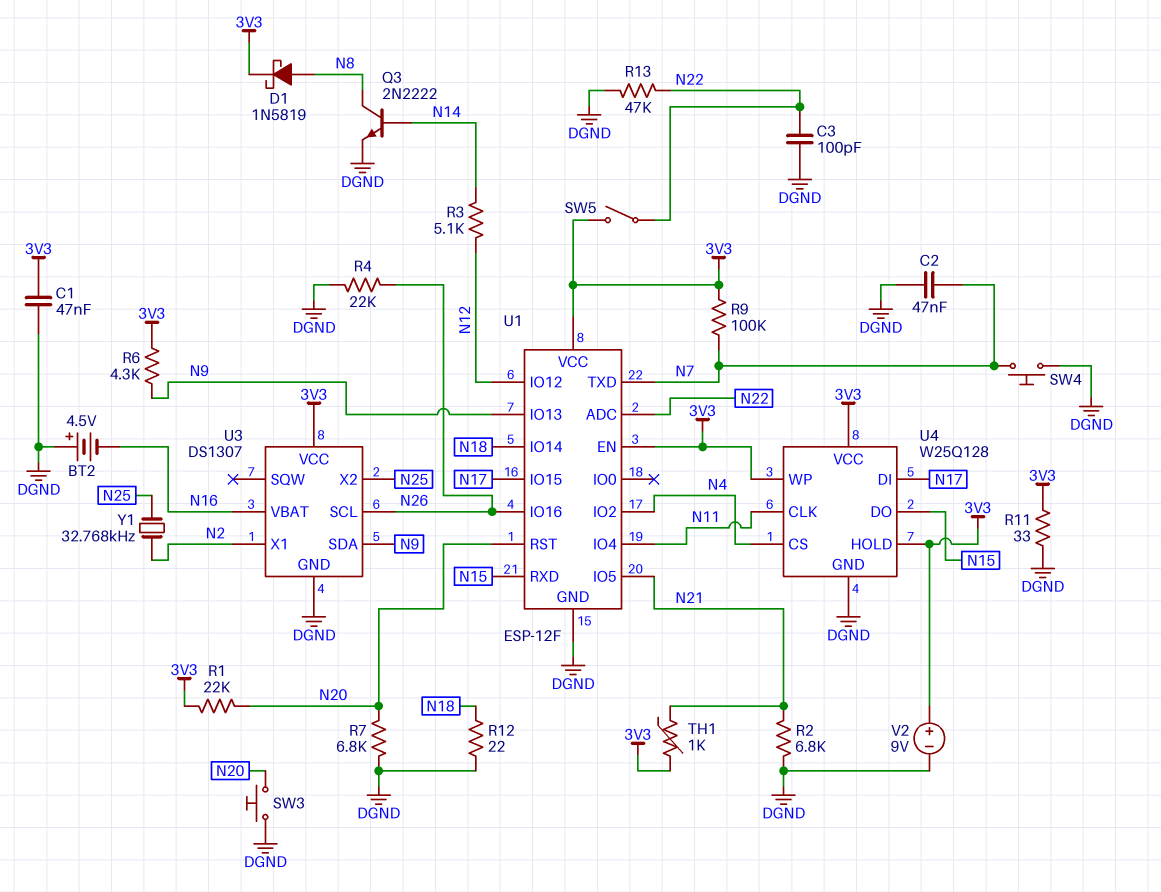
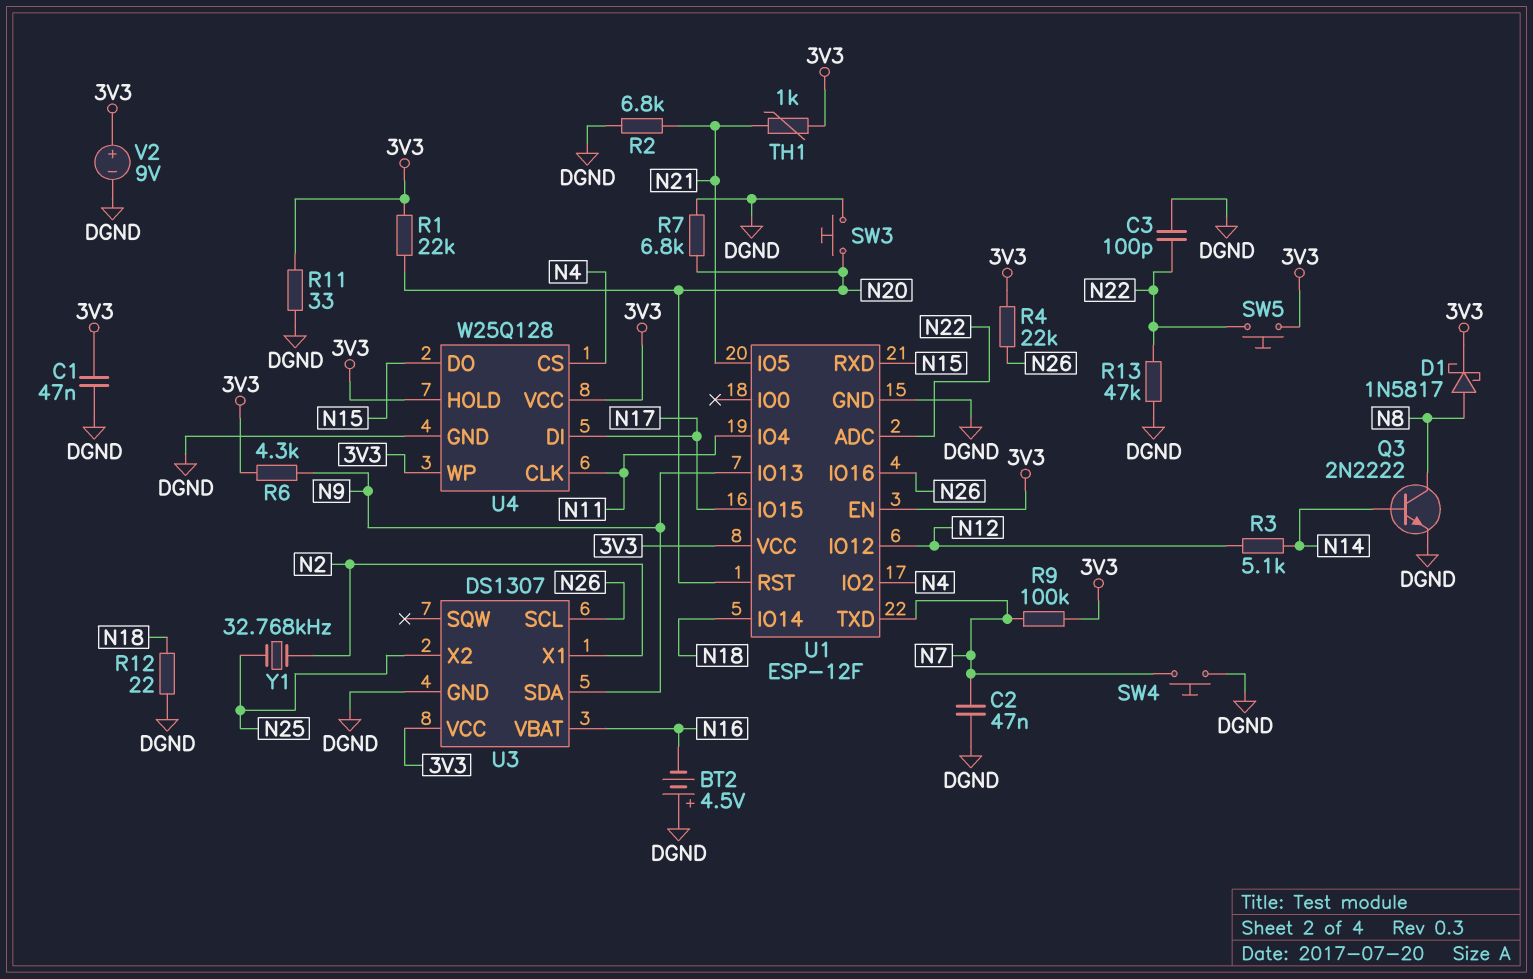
D1: schottky 1N5819 (A N8, K 3V3) -> schottky 1N5817 (A N8, K 3V3)
R4: 22k (DGND, N26) -> 22k (3V3, N26)
SW5: switch (3V3, N22) -> button (3V3, N22)

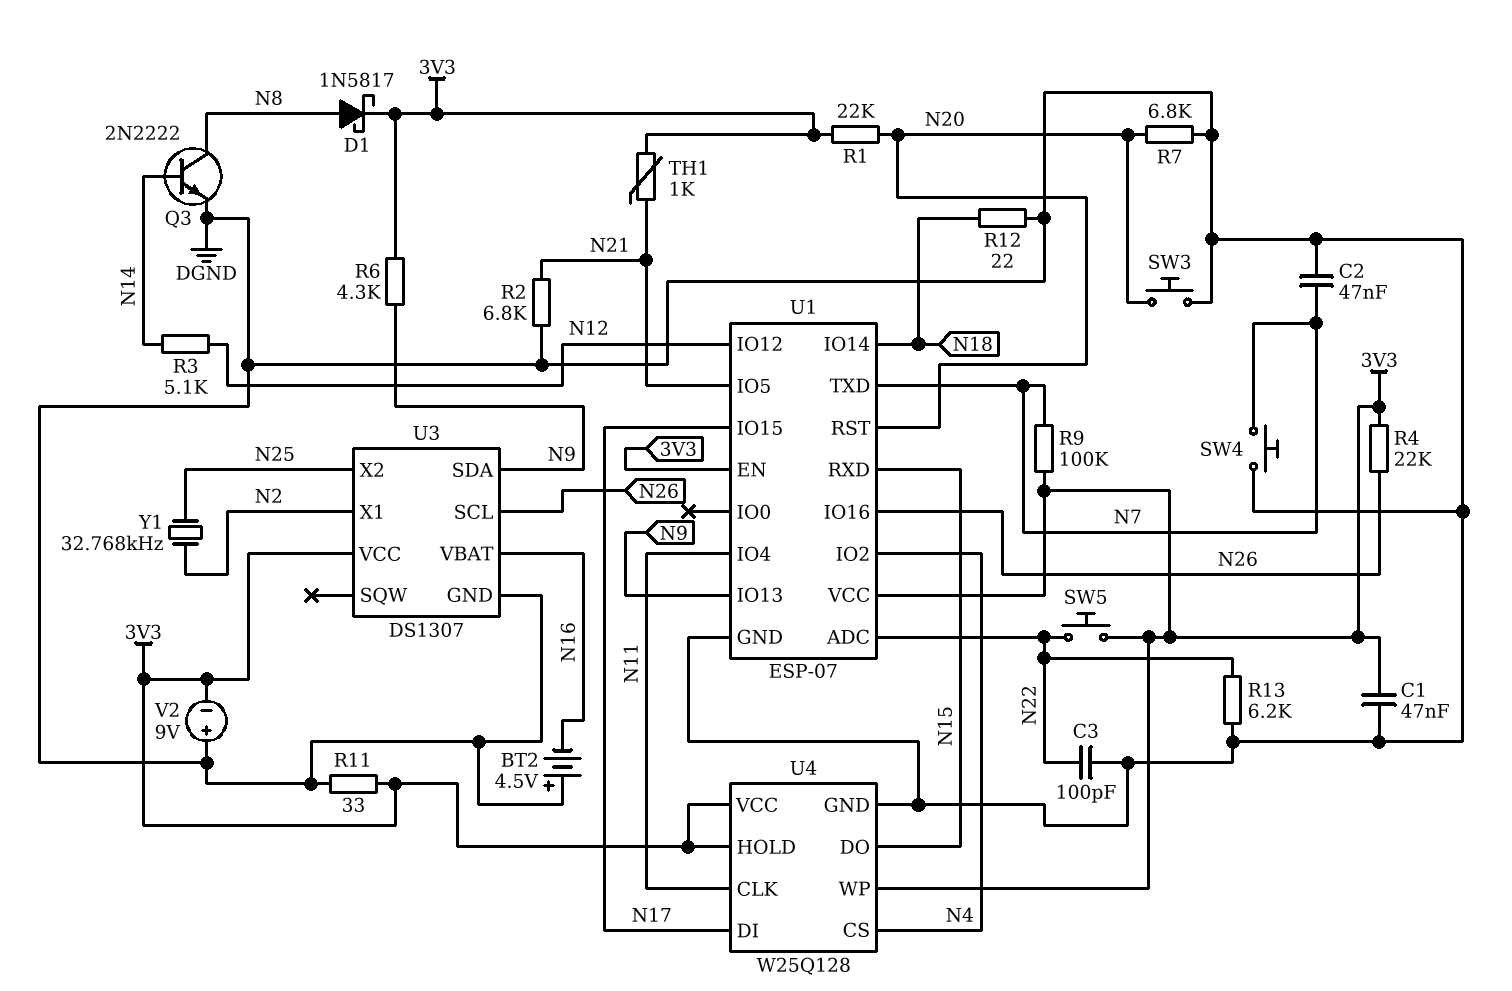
R13: 47k (DGND, N22) -> 6.2k (DGND, N22)
U1: ESP-12F -> ESP-07
V2: 9V (plus 3V3, minus DGND) -> 9V (plus DGND, minus 3V3)

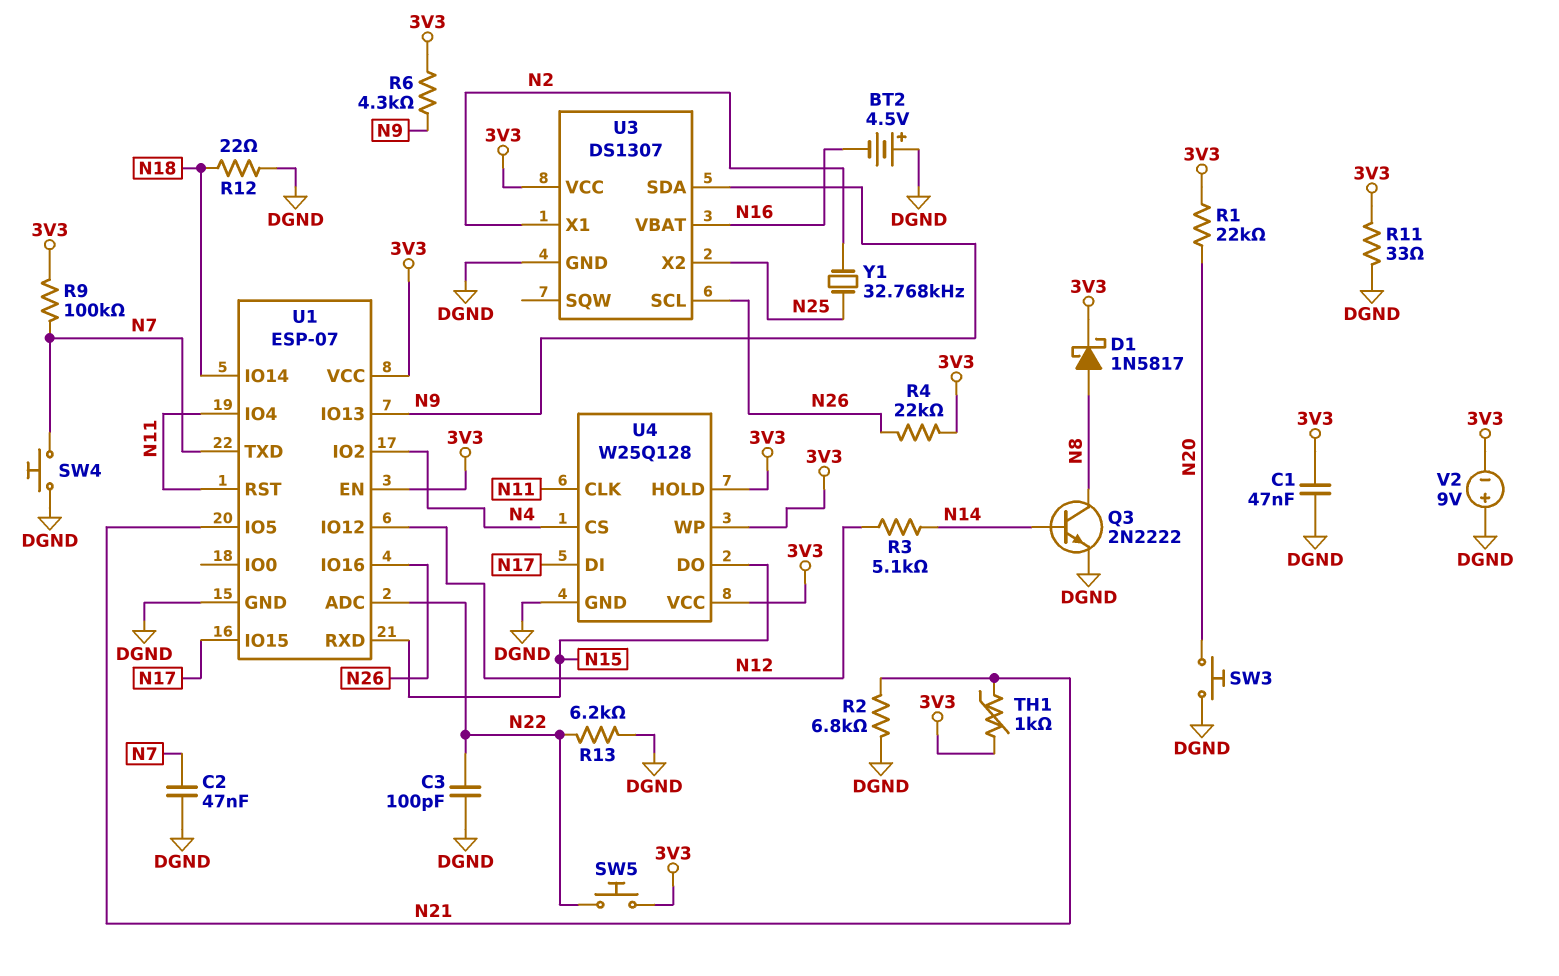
R7: 6.8k (DGND, N20) -> none
U1 pin RST: N20 -> N11

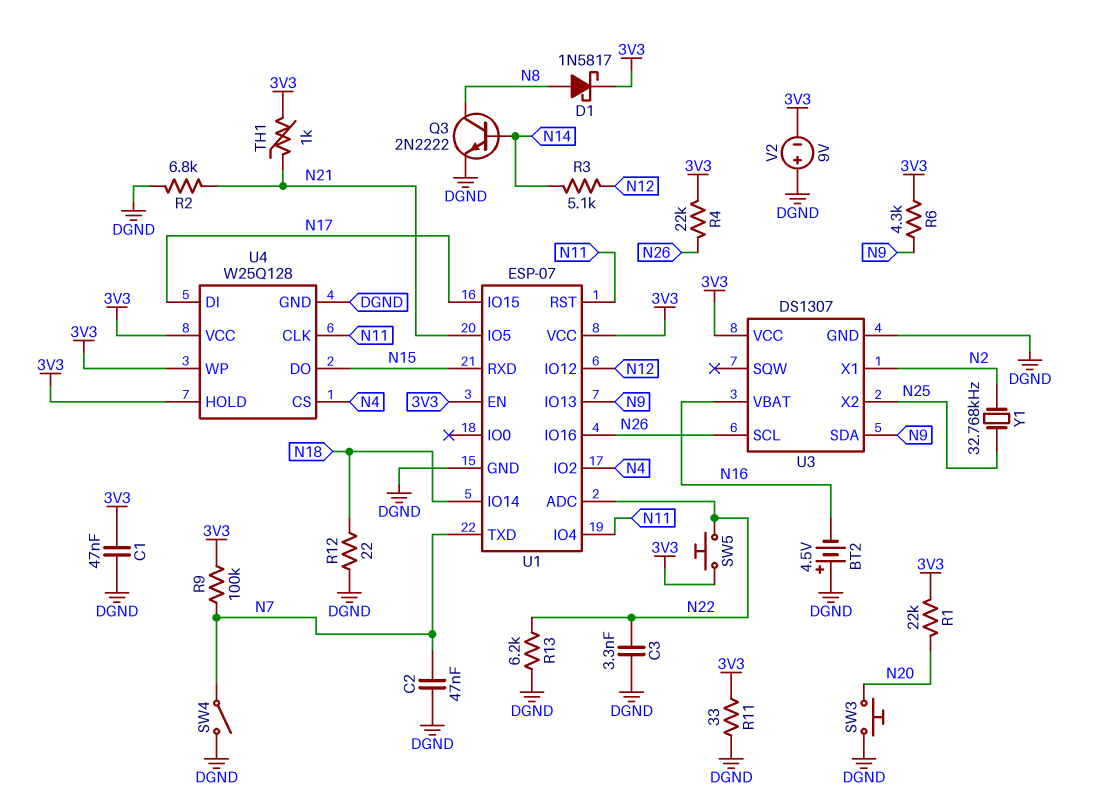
C3: 100pF (DGND, N22) -> 3.3nF (DGND, N22)
SW4: button (DGND, N7) -> switch (DGND, N7)

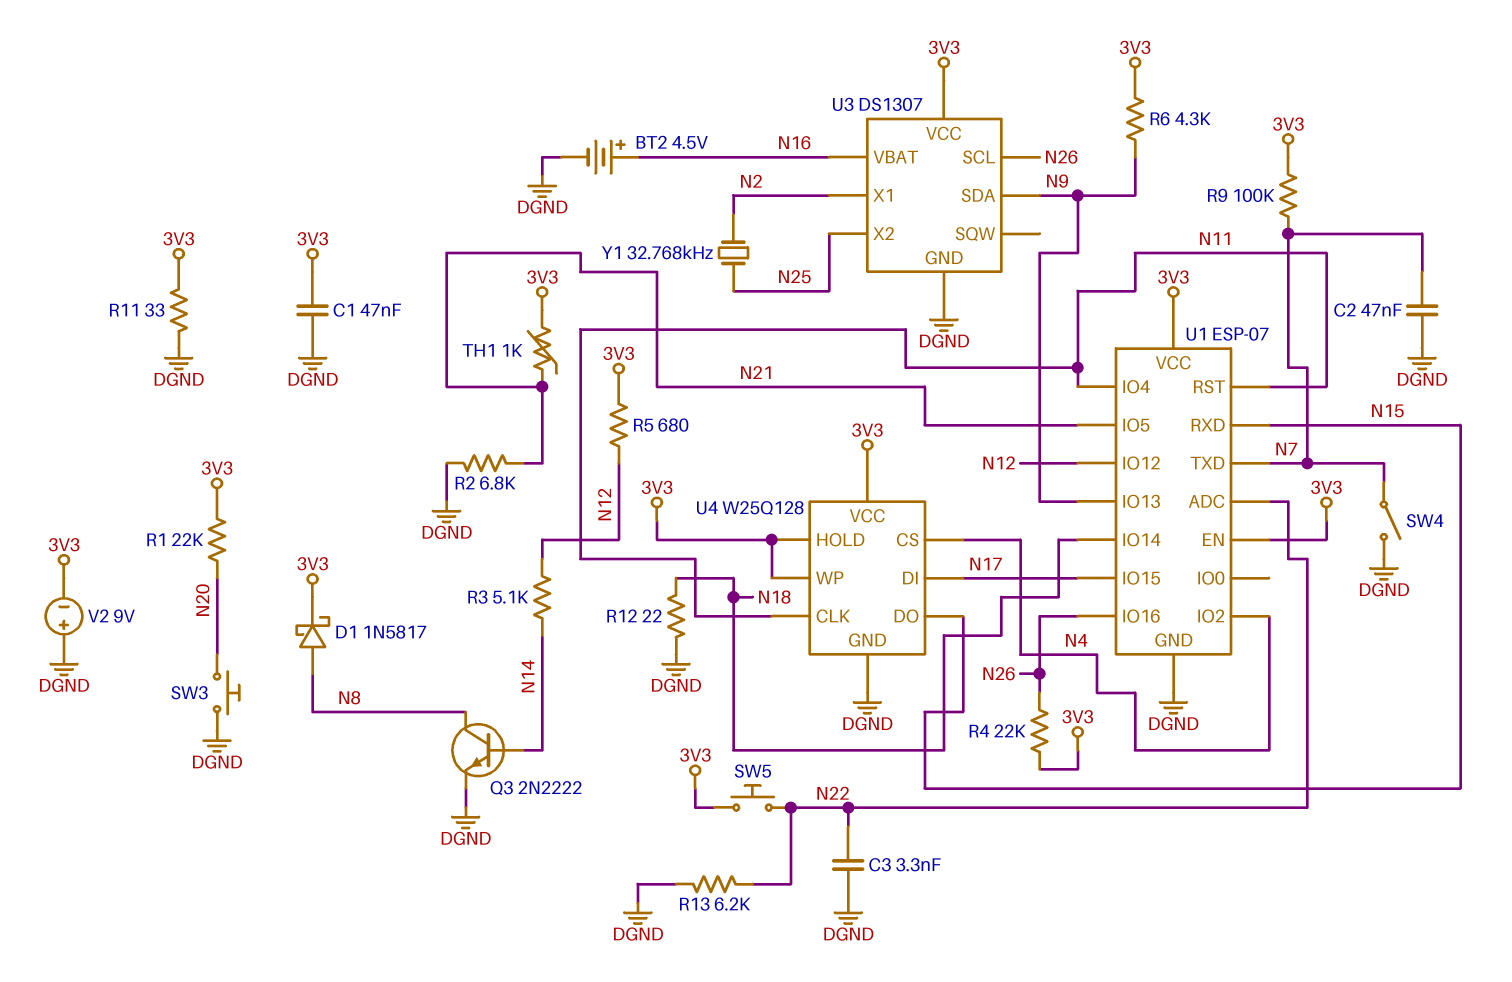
BT2: 4.5V (plus DGND, minus N16) -> 4.5V (plus N16, minus DGND)
R5: none -> 680 (3V3, N12)

